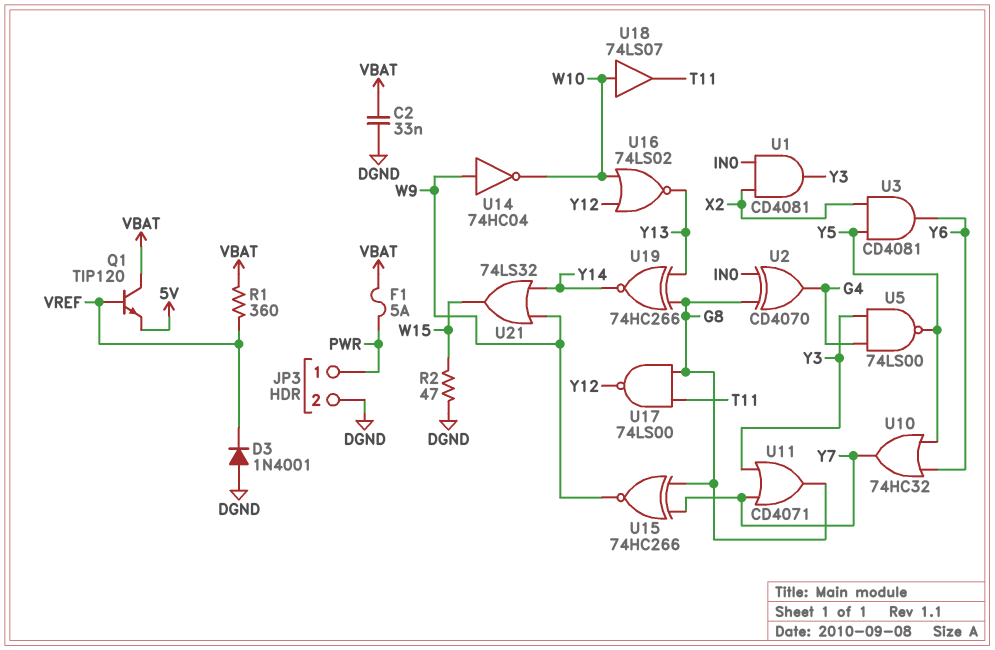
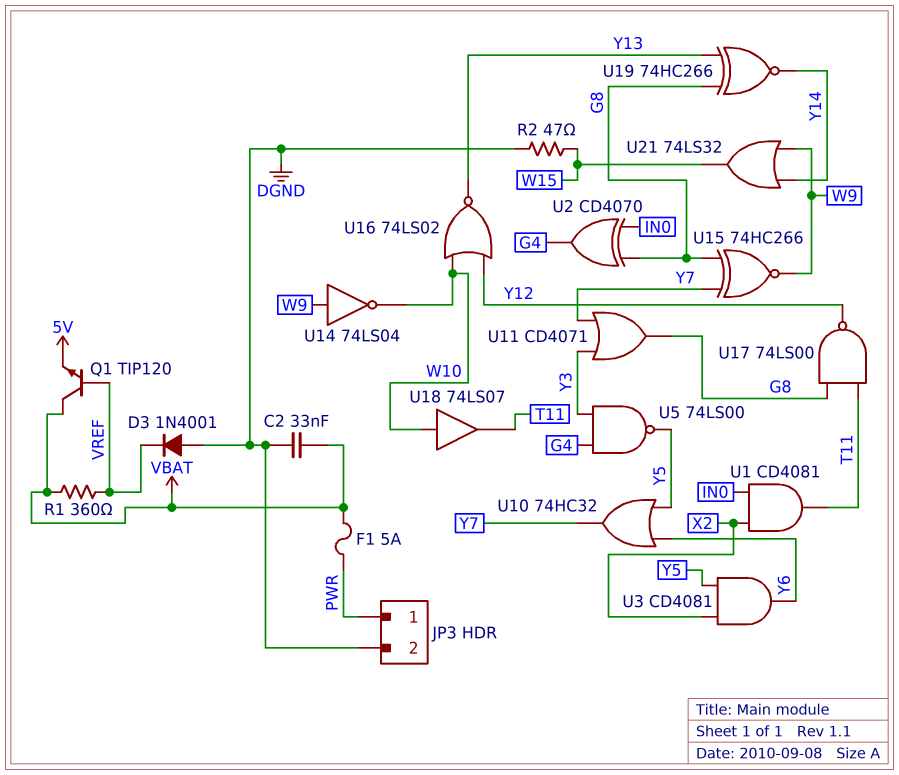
U1: AND CD4081 (in IN0, in X2, out Y3) -> AND CD4081 (in IN0, in X2, out T11)
U14: NOT 74HC04 (in W9, out W10) -> NOT 74LS04 (in W9, out W10)

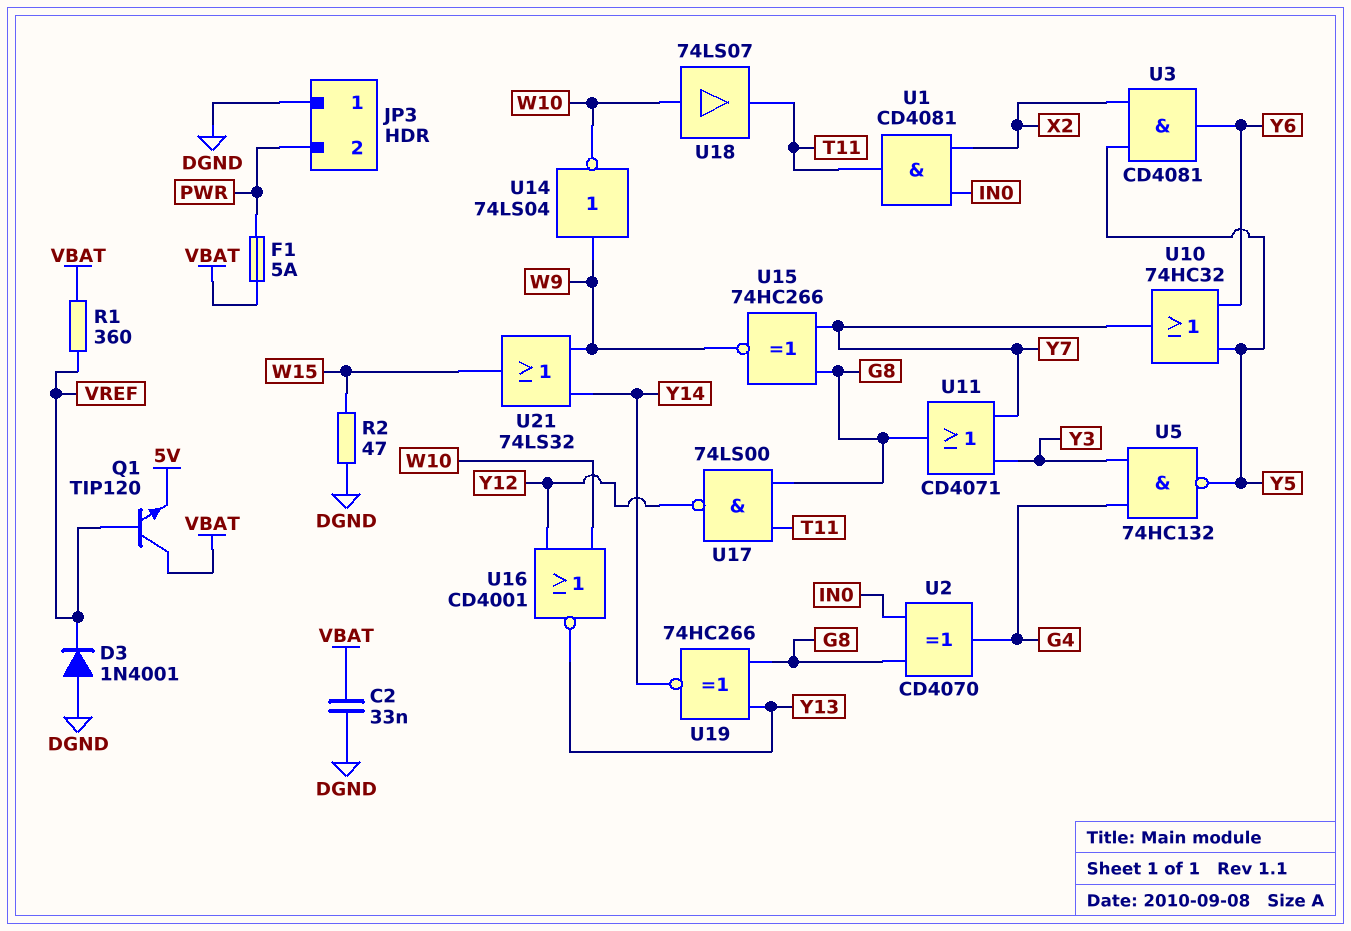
JP3 pin 1: PWR -> DGND
JP3 pin 2: DGND -> PWR
U5: NAND 74LS00 (in G4, in Y3, out Y5) -> NAND 74HC132 (in G4, in Y3, out Y5)
U16: NOR 74LS02 (in W10, in Y12, out Y13) -> NOR CD4001 (in W10, in Y12, out Y13)

